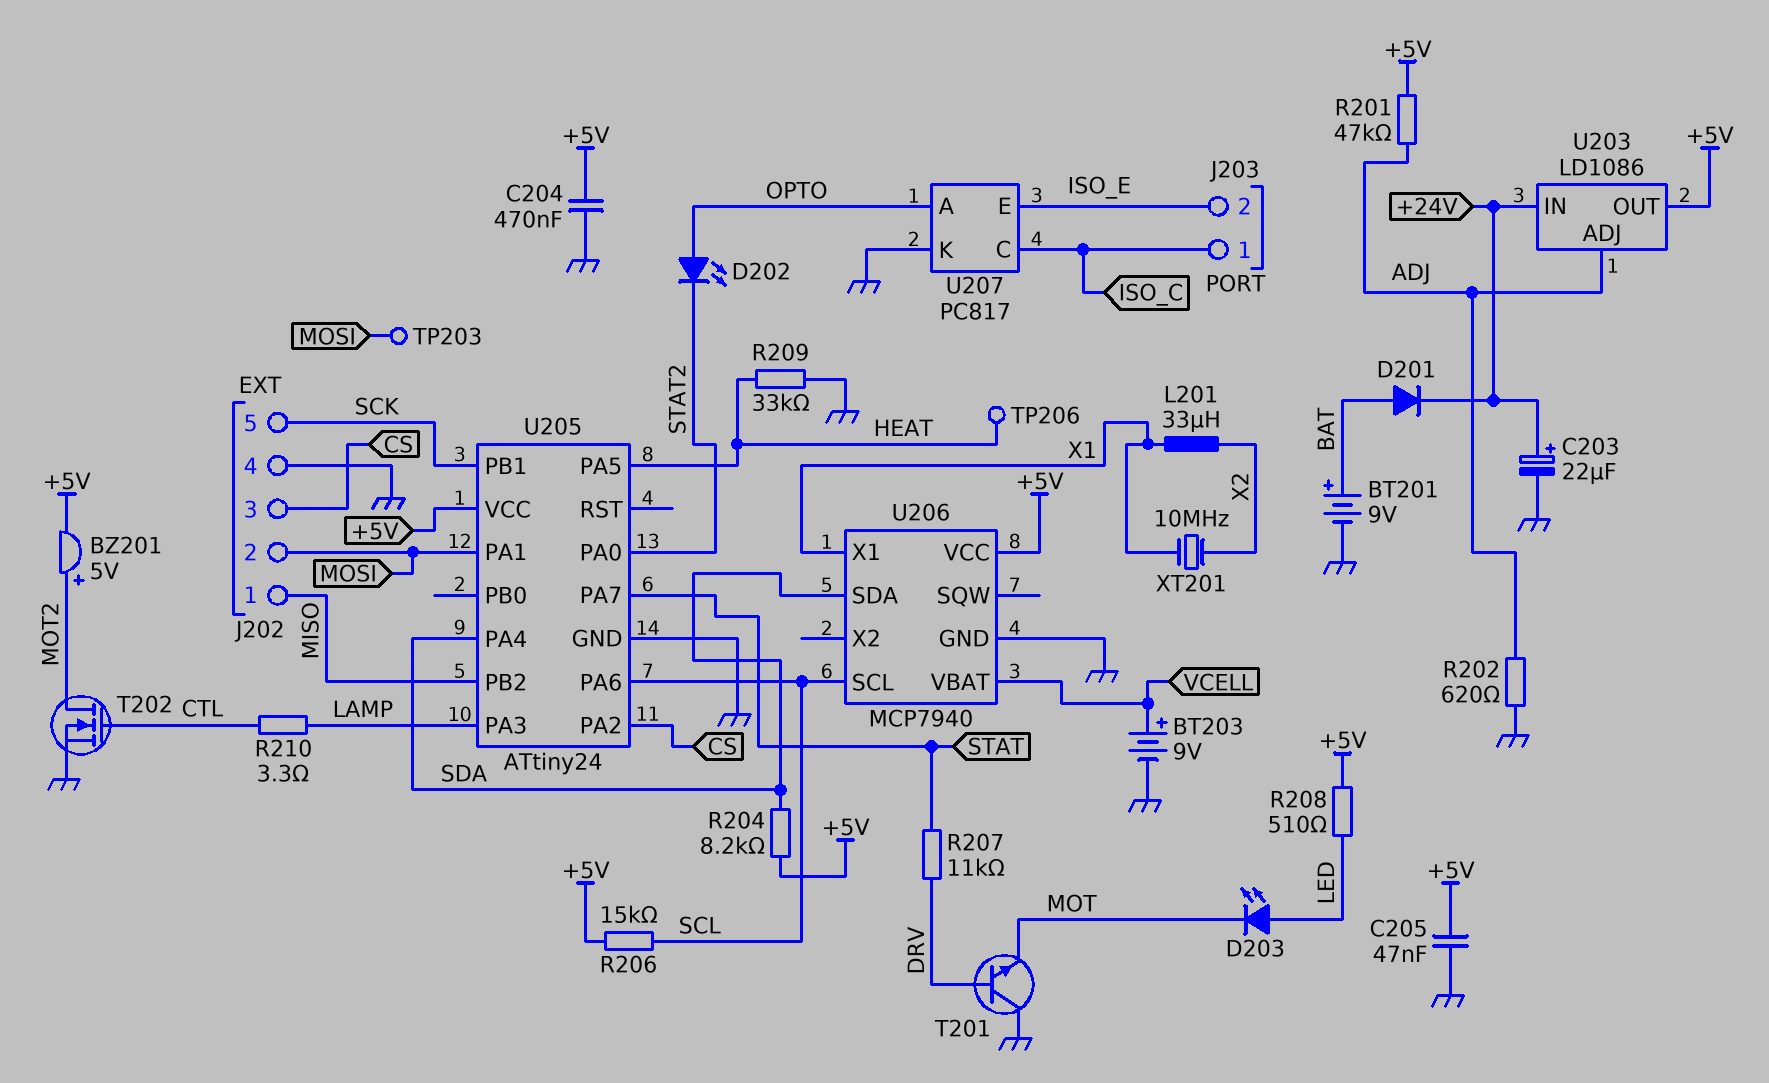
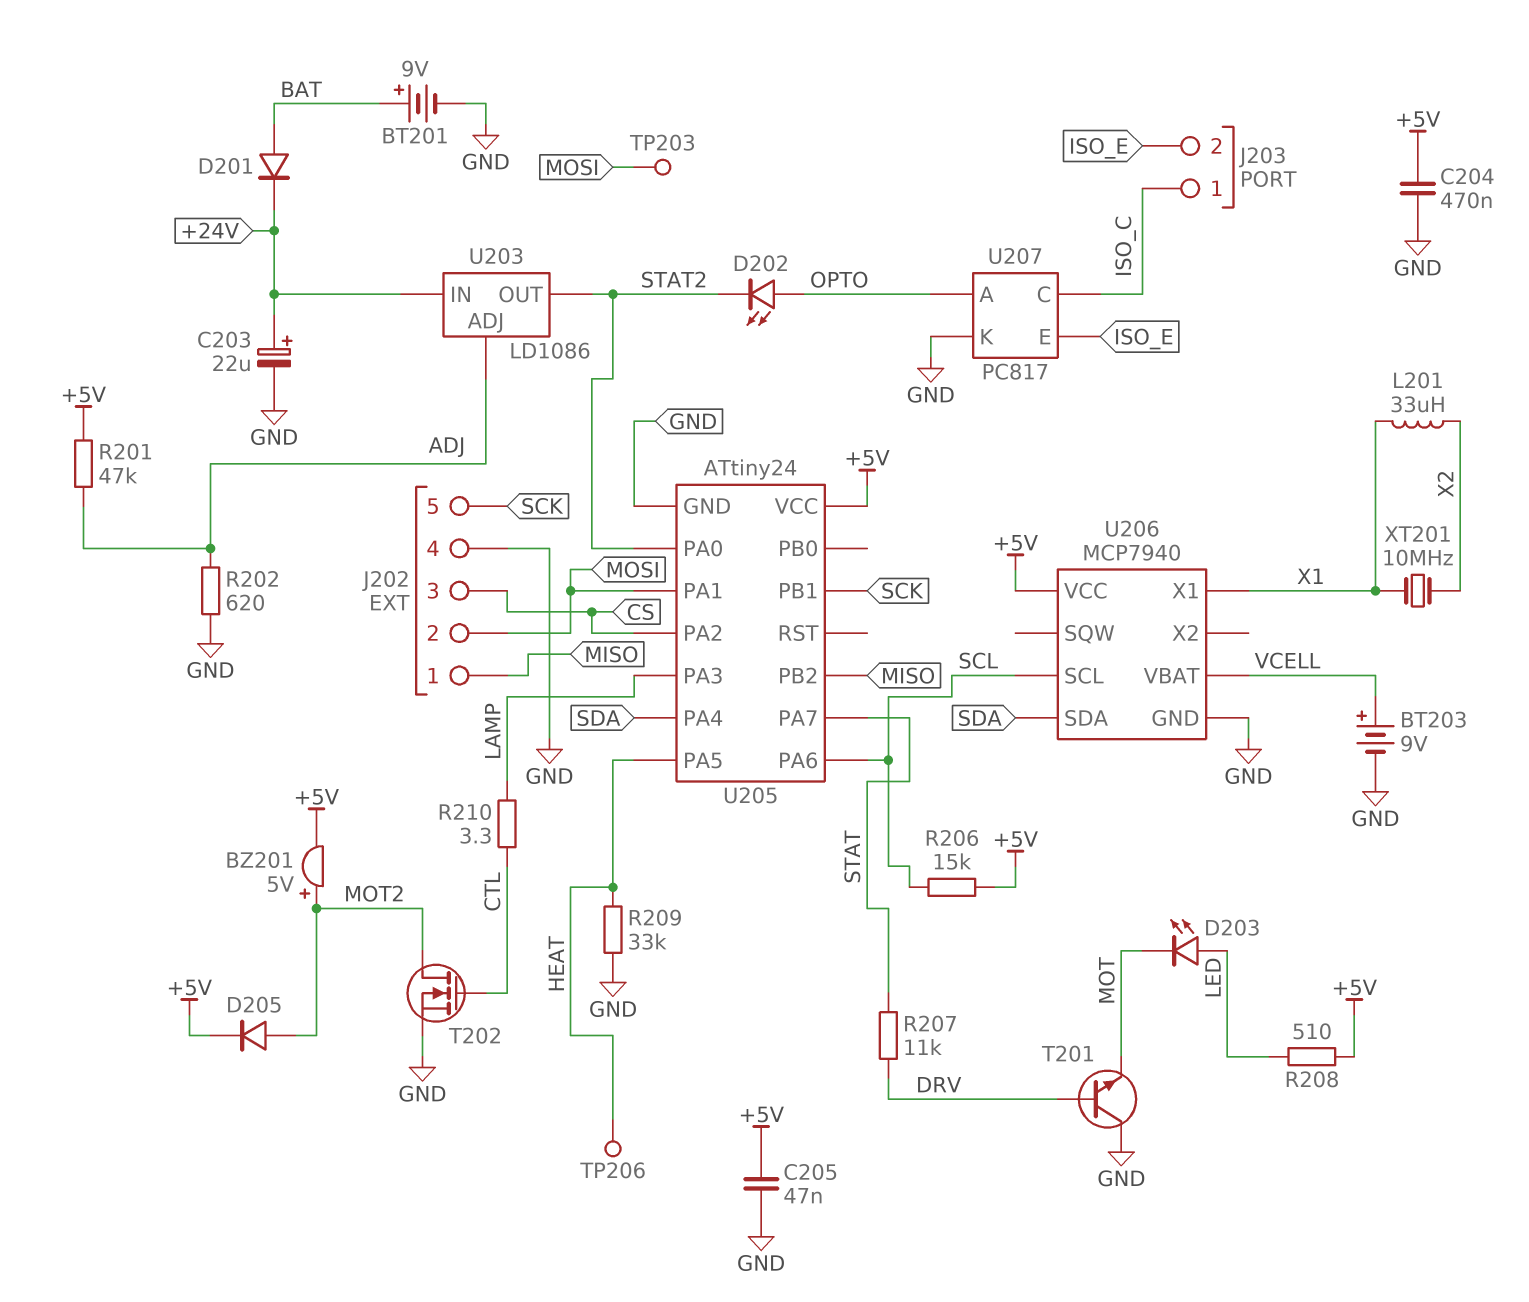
D205: none -> diode (A MOT2, K +5V)
R204: 8.2k (+5V, SDA) -> none
U203 pin OUT: +5V -> STAT2

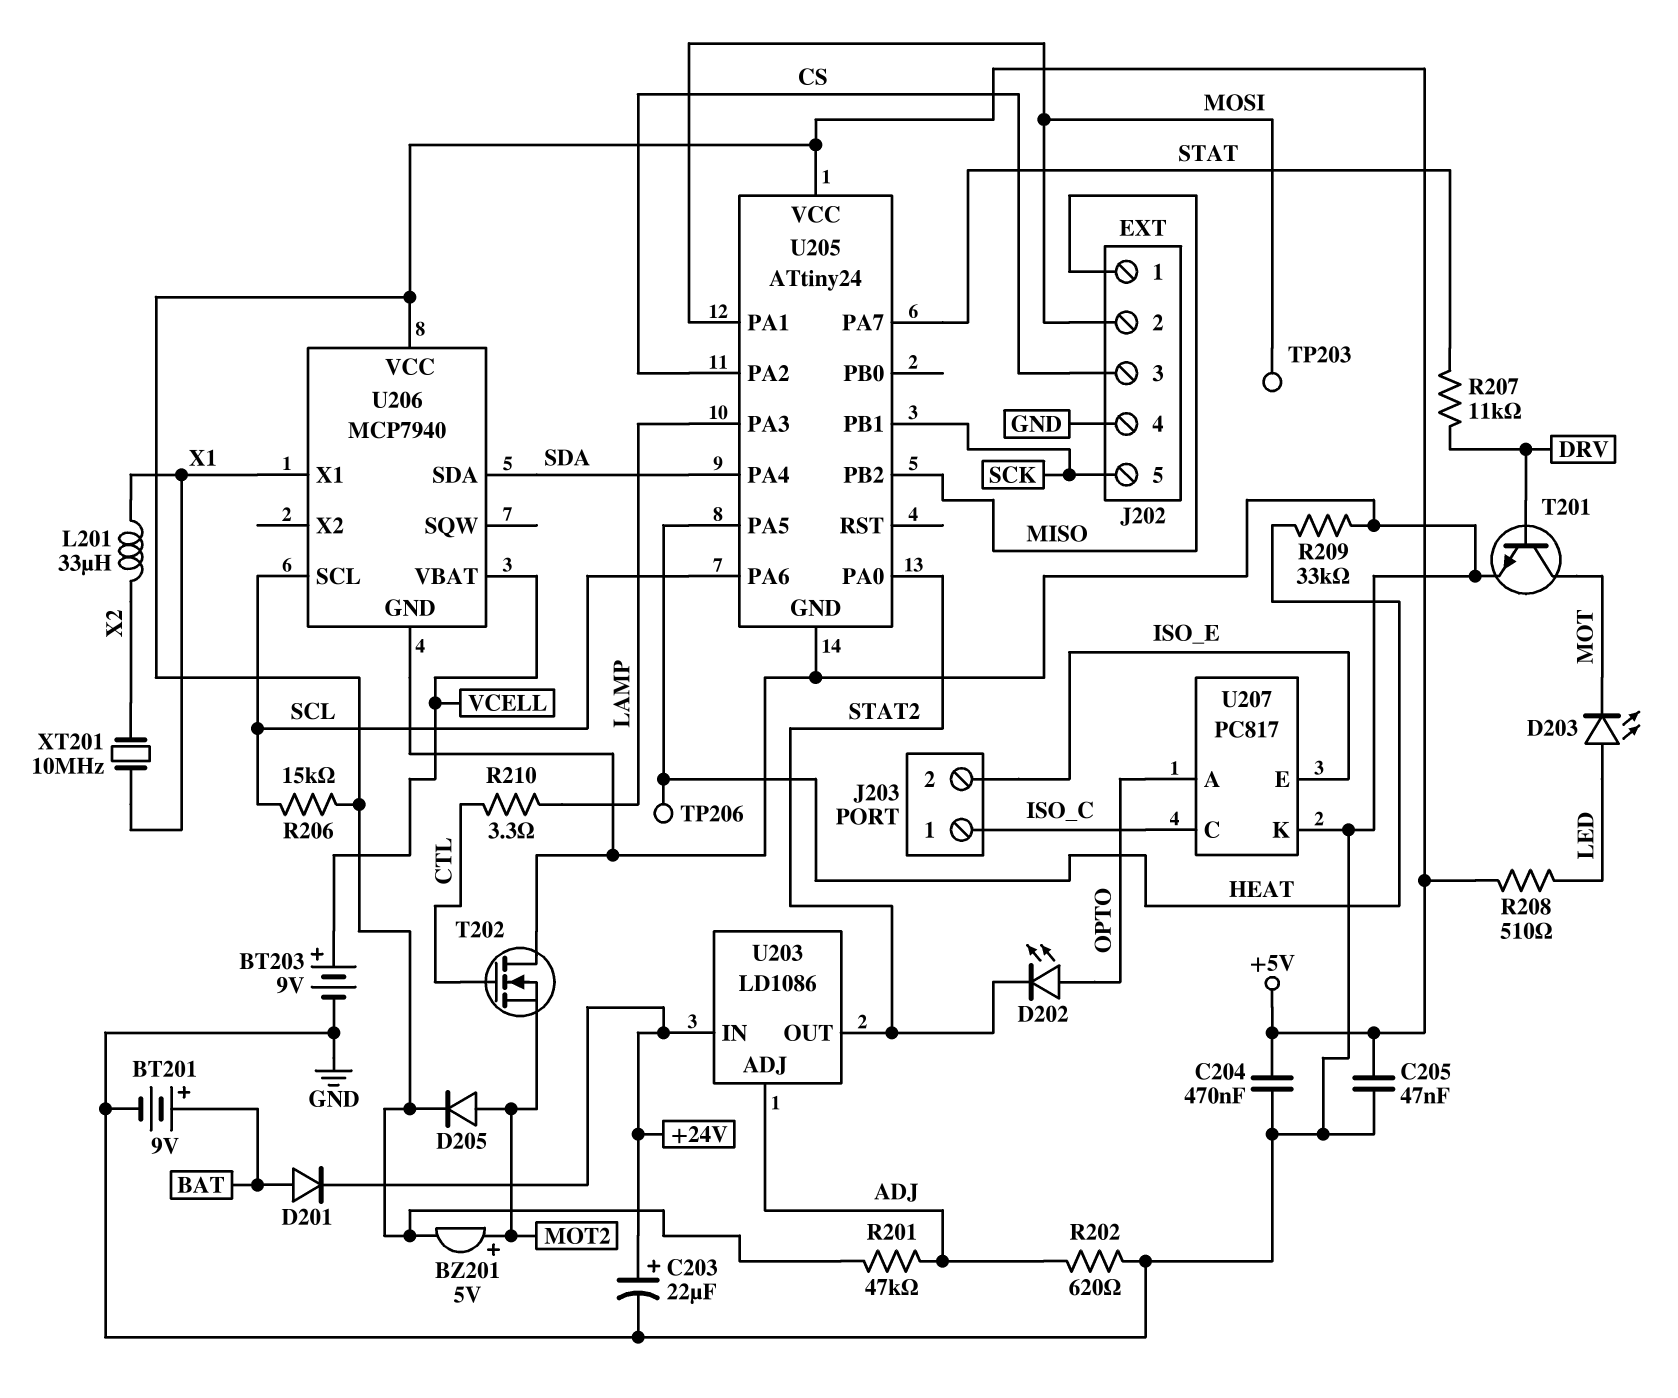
T201: NPN (B DRV, C GND, E MOT) -> NPN (B DRV, C MOT, E GND)
T202: NMOS (G CTL, D MOT2, S GND) -> NMOS (G CTL, D GND, S MOT2)

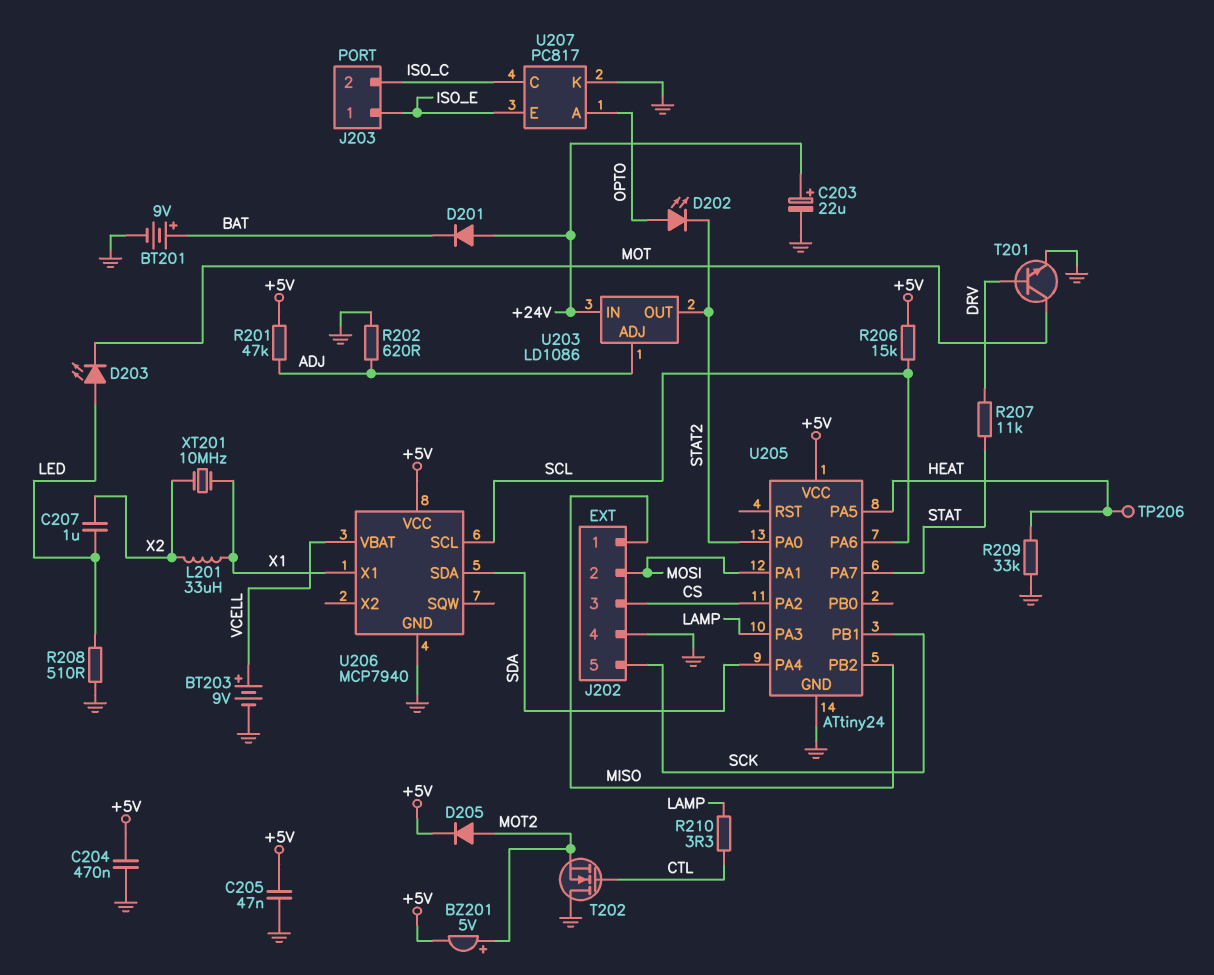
C207: none -> 1uF (LED, X2)
D201: diode (A BAT, K +24V) -> diode (A +24V, K BAT)
J203 pin 1: ISO_C -> ISO_E
J203 pin 2: ISO_E -> ISO_C
R208: 510 (+5V, LED) -> 510 (GND, LED)
TP203: test point (MOSI) -> none

